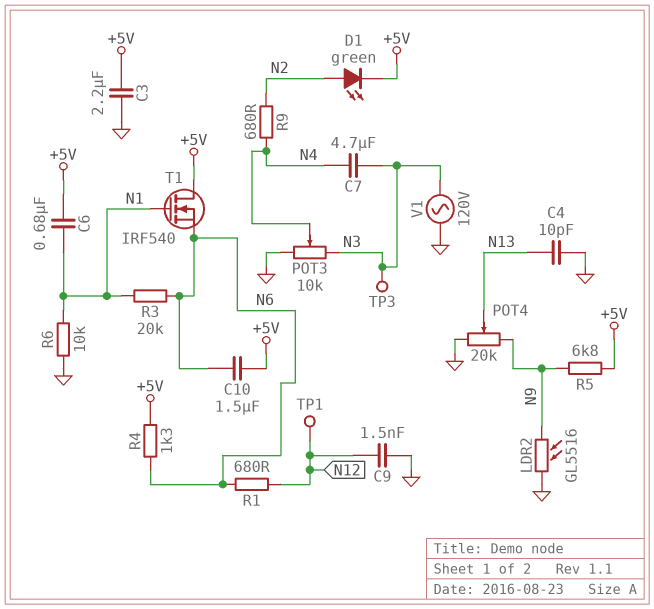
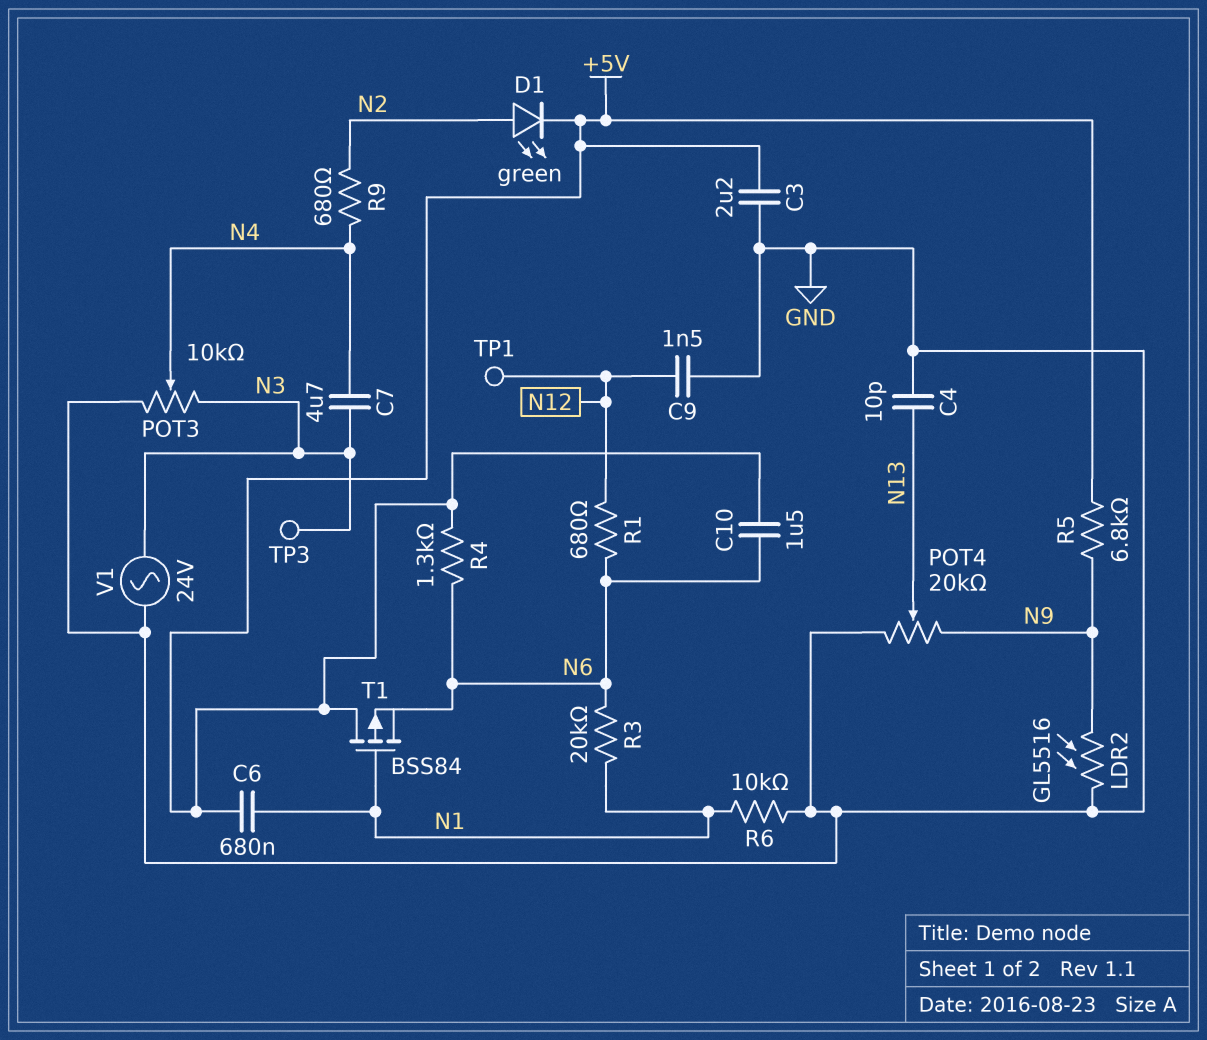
T1: NMOS IRF540 (G N1, D +5V, S N6) -> PMOS BSS84 (G N1, D +5V, S N6)
V1: AC 120V (GND, N3) -> AC 24V (GND, N3)

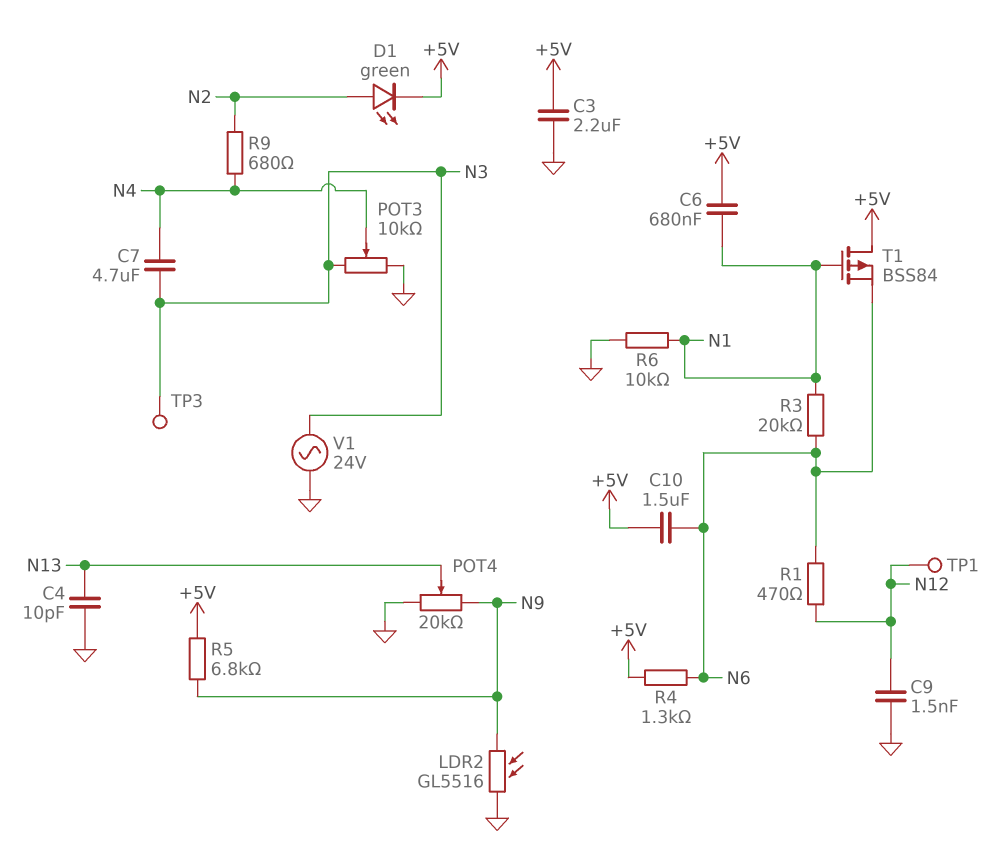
R1: 680 (N6, N12) -> 470 (N6, N12)

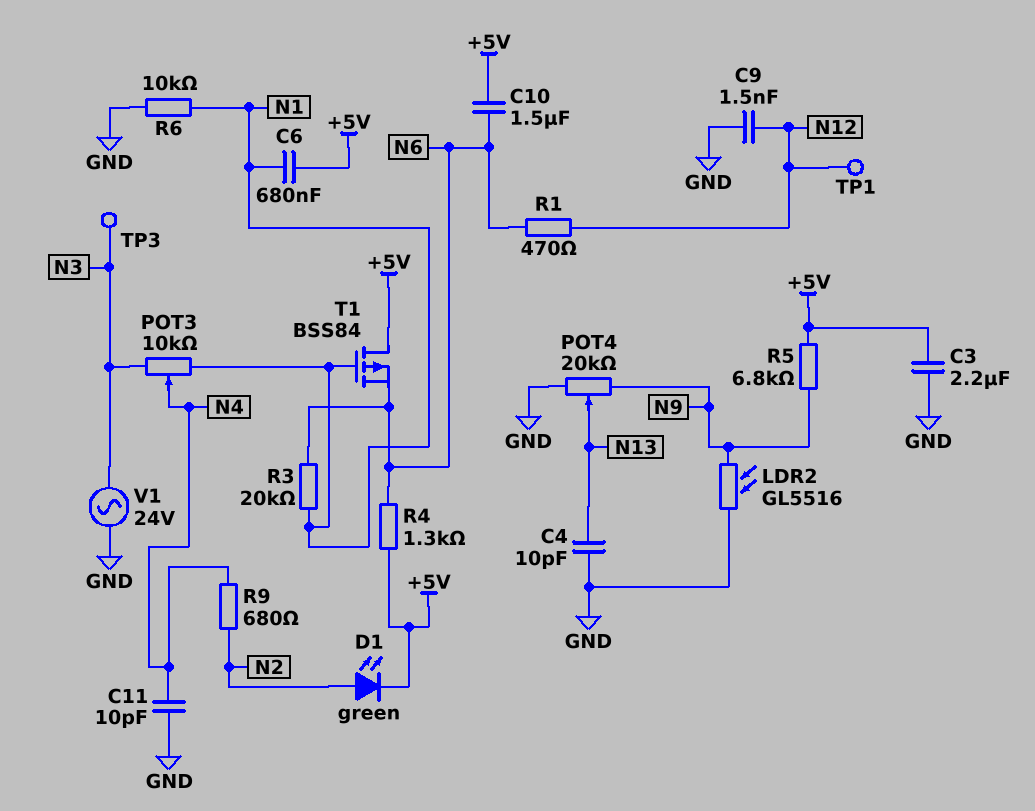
C7: 4.7uF (N3, N4) -> none
C11: none -> 10pF (GND, N4)
POT3: 10k (GND, N3, wiper N4) -> 10k (N1, N3, wiper N4)

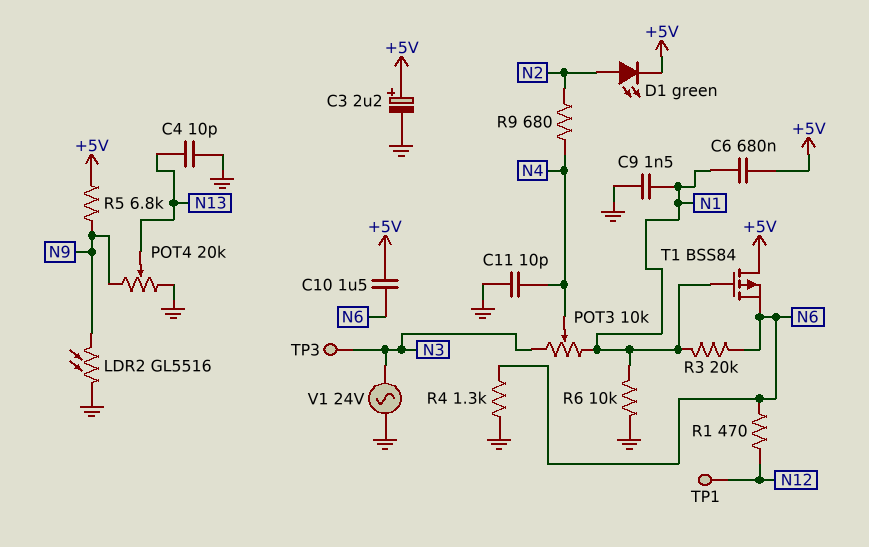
C3: 2.2uF (+5V, GND) -> 2.2uF (plus +5V, minus GND)
C9: 1.5nF (GND, N12) -> 1.5nF (GND, N1)
R4: 1.3k (+5V, N6) -> 1.3k (GND, N6)

